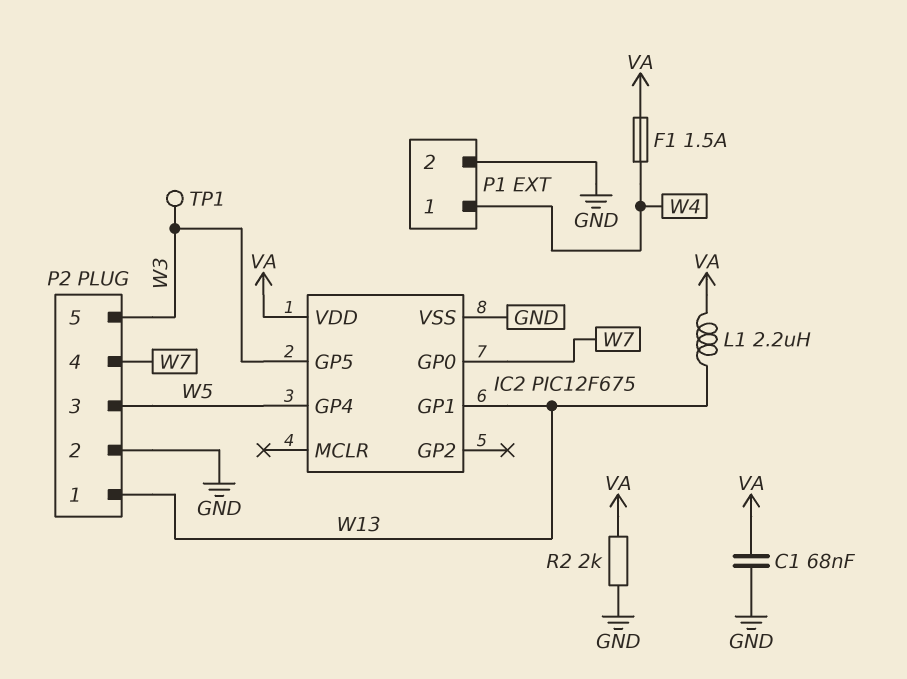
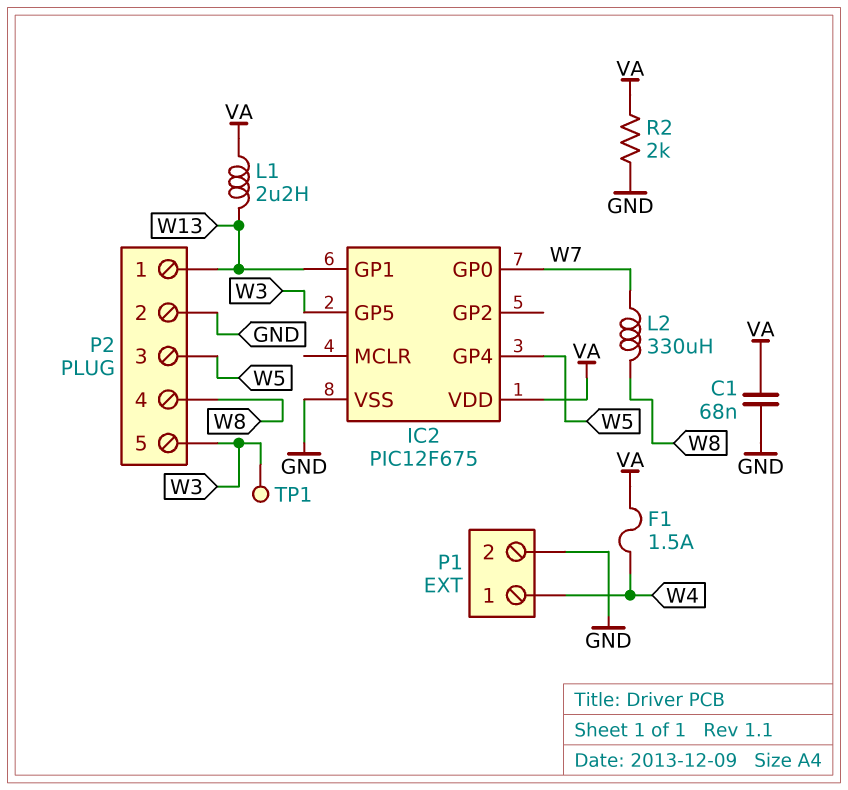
L2: none -> 330uH (W7, W8)
P2 pin 4: W7 -> W8

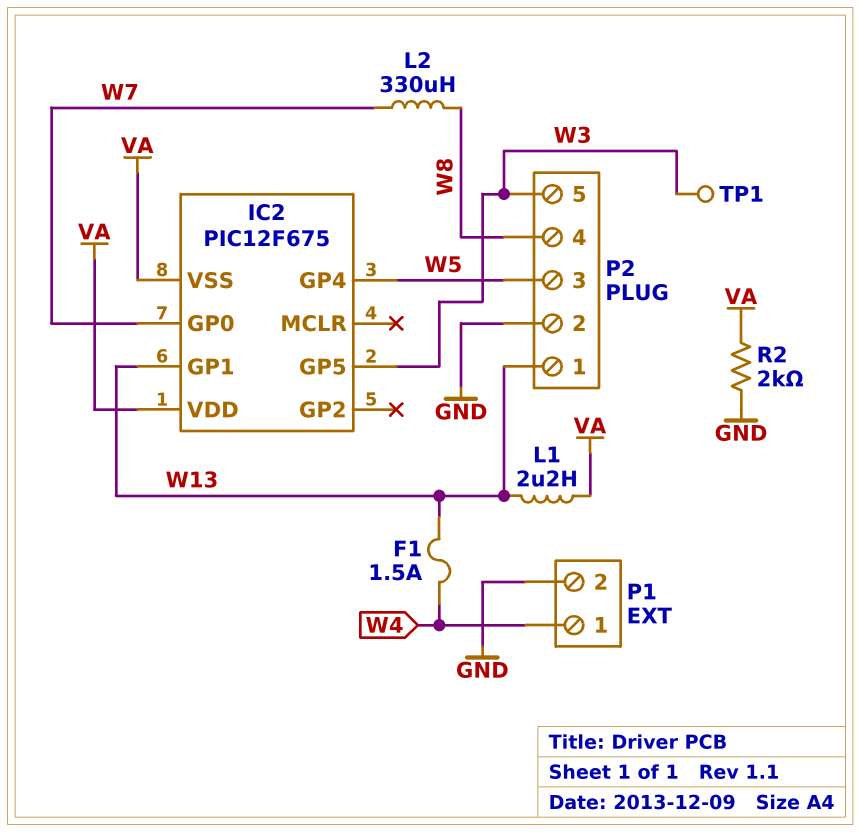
C1: 68nF (GND, VA) -> none
F1: 1.5A (VA, W4) -> 1.5A (W4, W13)
IC2 pin VSS: GND -> VA

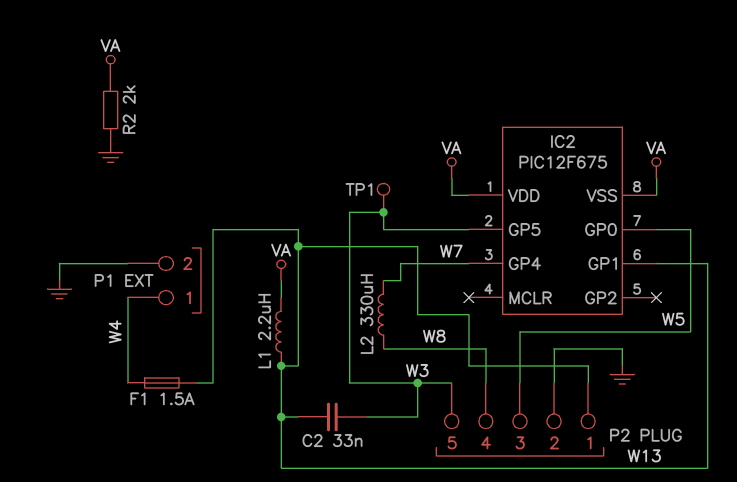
C2: none -> 33nF (W3, W13)
IC2 pin GP0: W7 -> W5
IC2 pin GP4: W5 -> W7

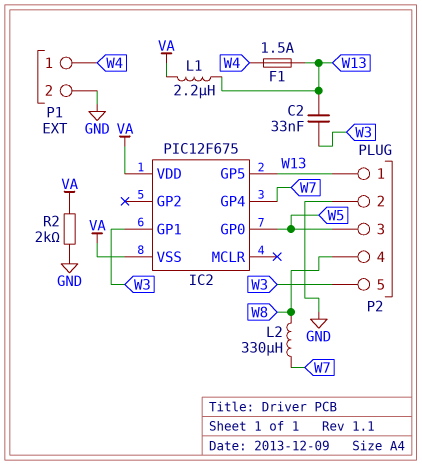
IC2 pin GP1: W13 -> W3
IC2 pin GP5: W3 -> W13
TP1: test point (W3) -> none

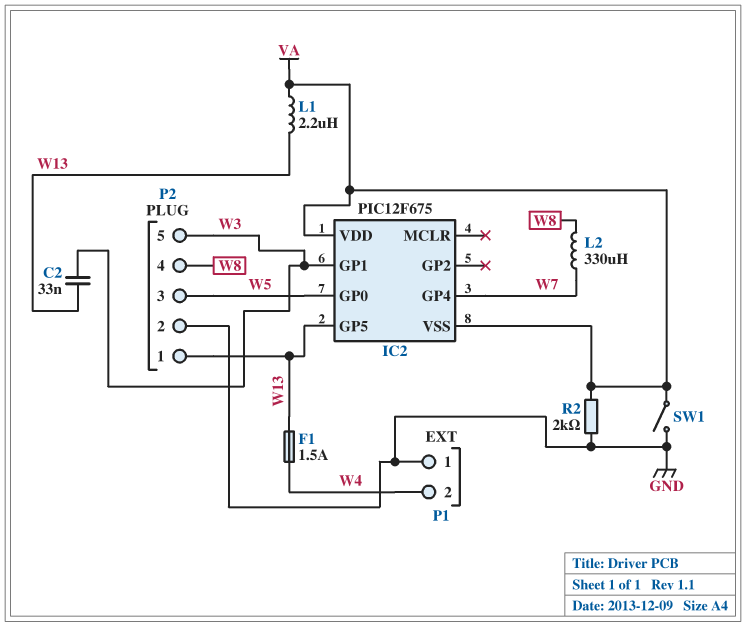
P1 pin 1: W4 -> GND
P1 pin 2: GND -> W4
SW1: none -> switch (GND, VA)

